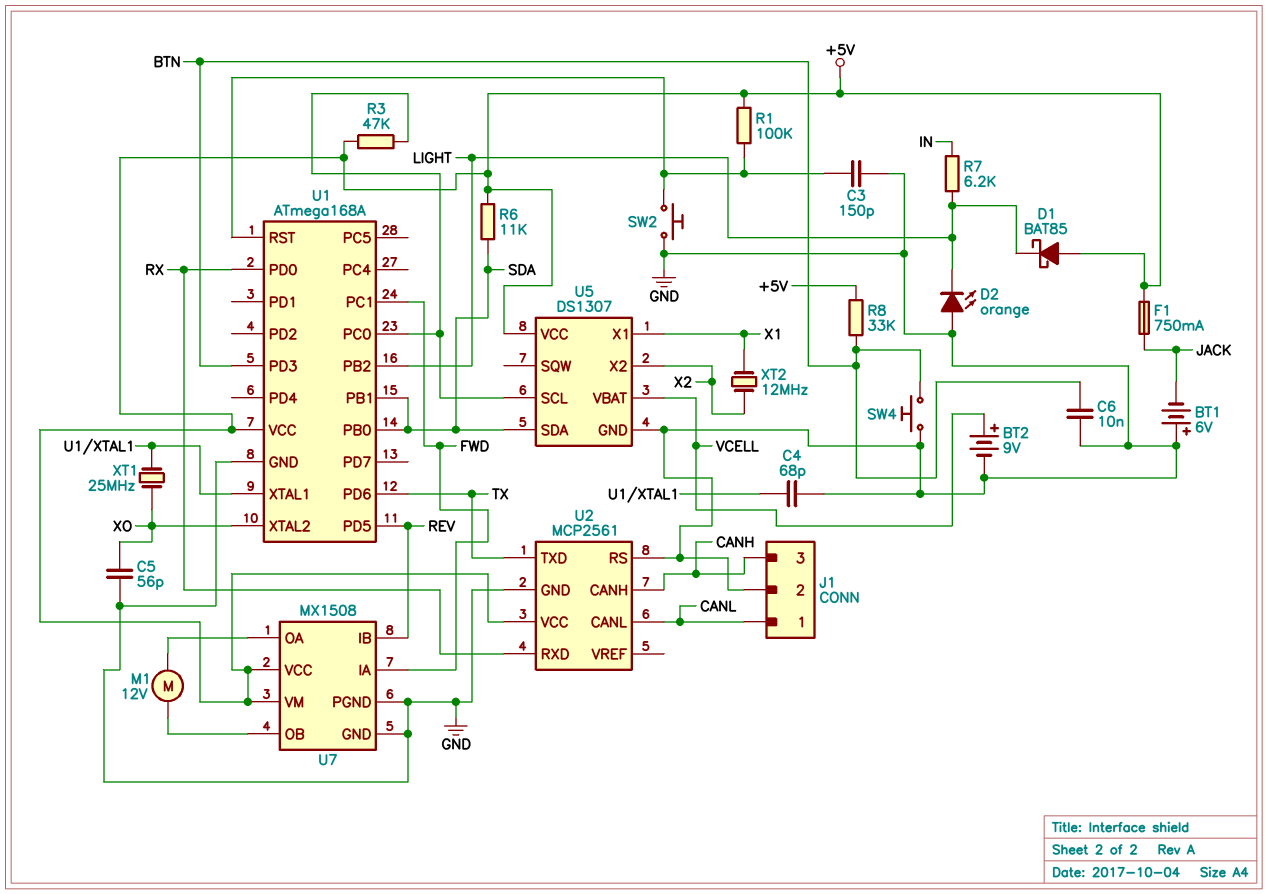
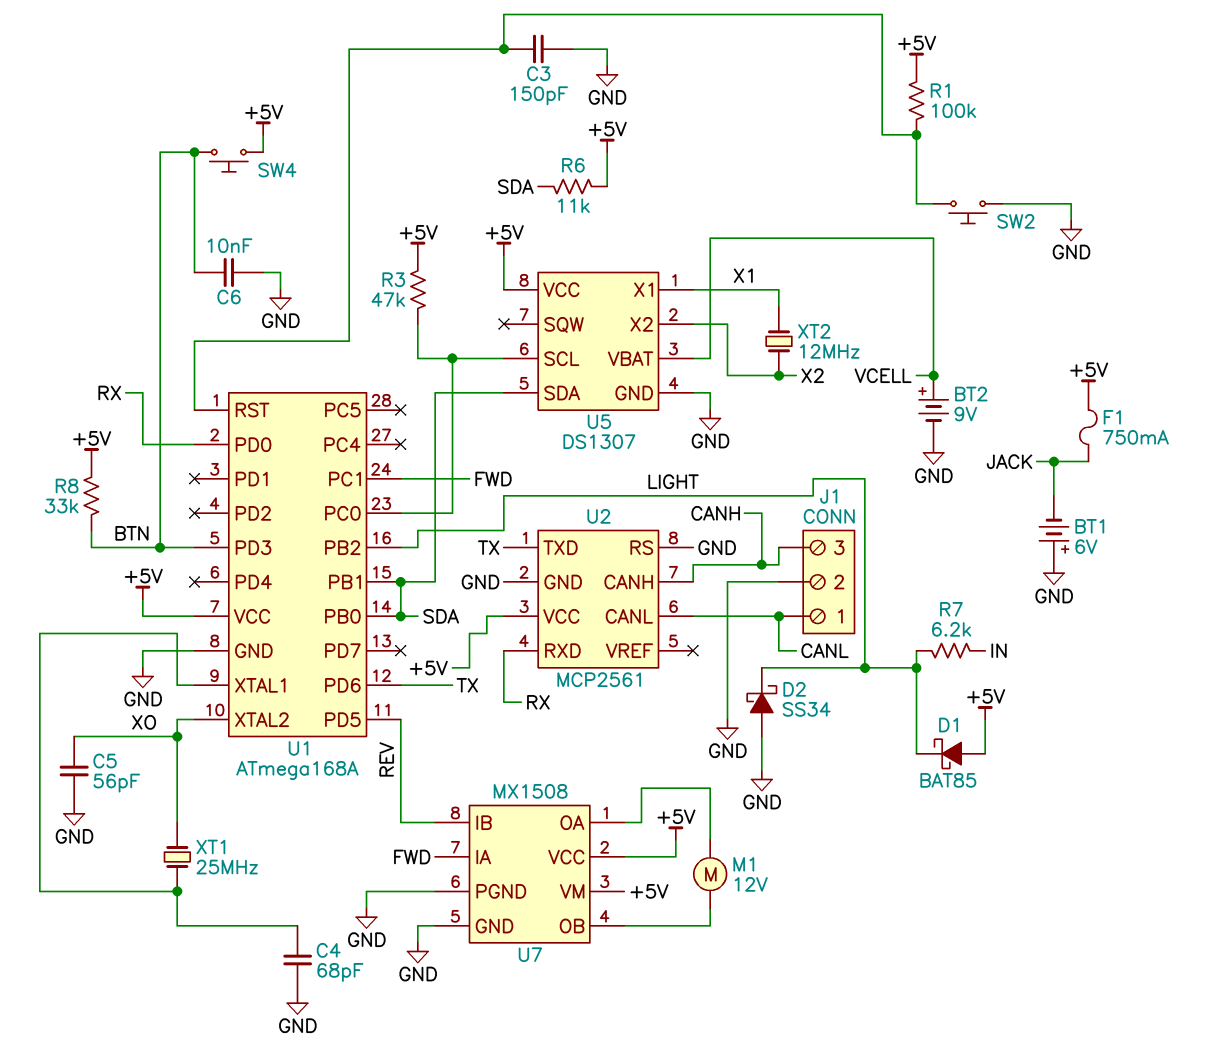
D2: LED orange (A GND, K LIGHT) -> schottky SS34 (A GND, K LIGHT)
SW4: button (BTN, GND) -> button (+5V, BTN)

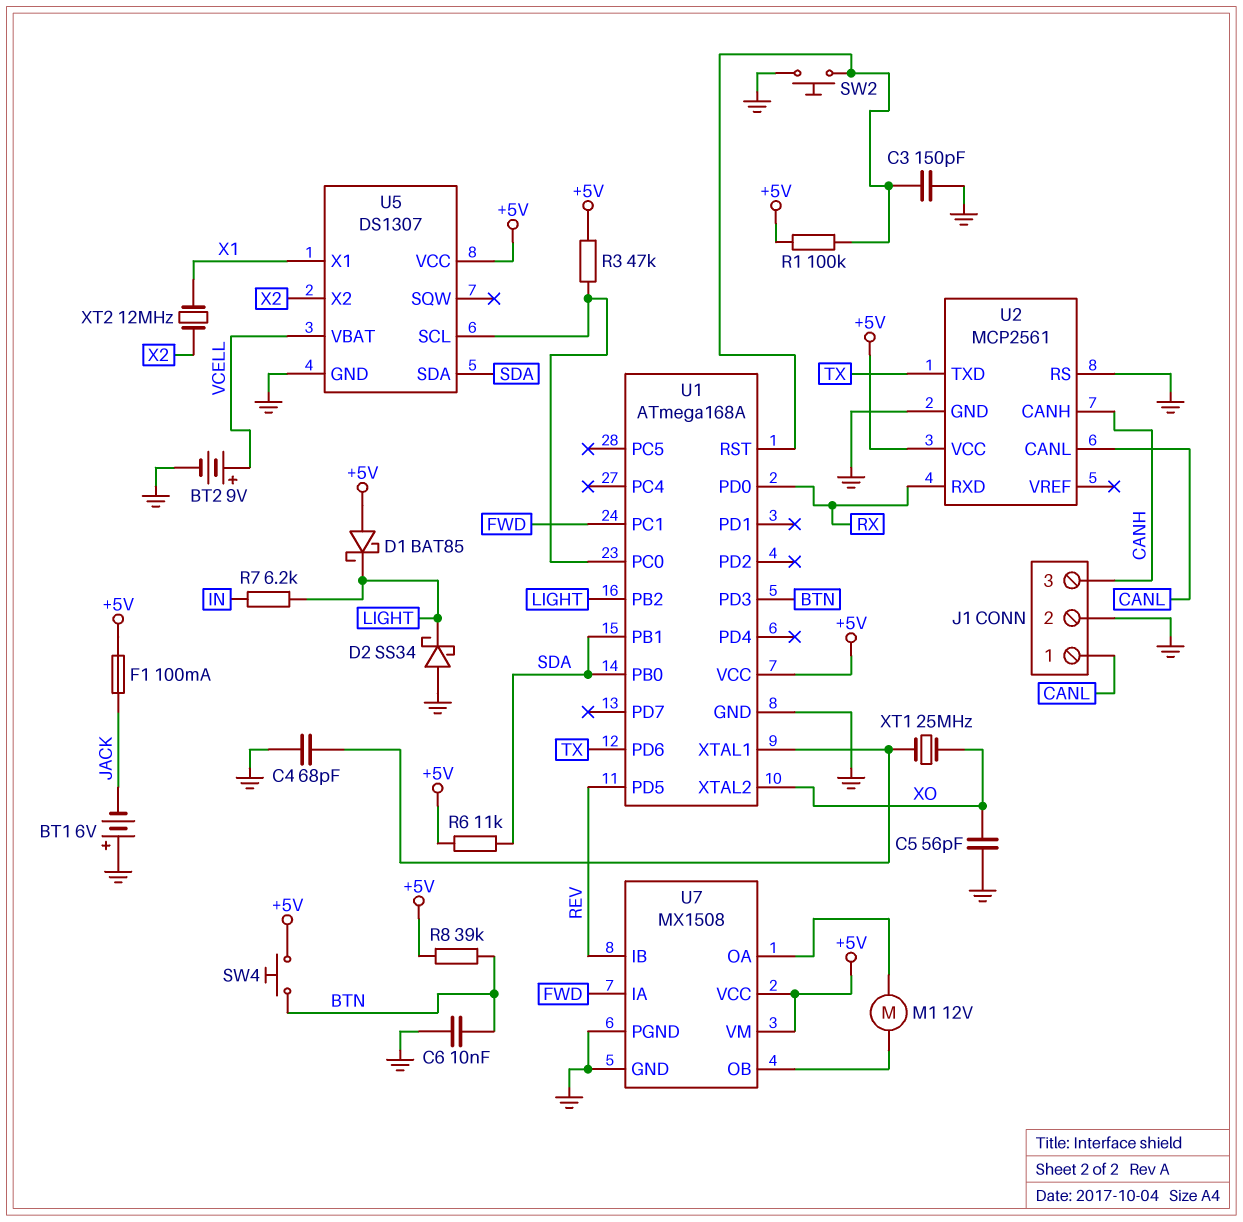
F1: 750mA (+5V, JACK) -> 100mA (+5V, JACK)
R8: 33k (+5V, BTN) -> 39k (+5V, BTN)

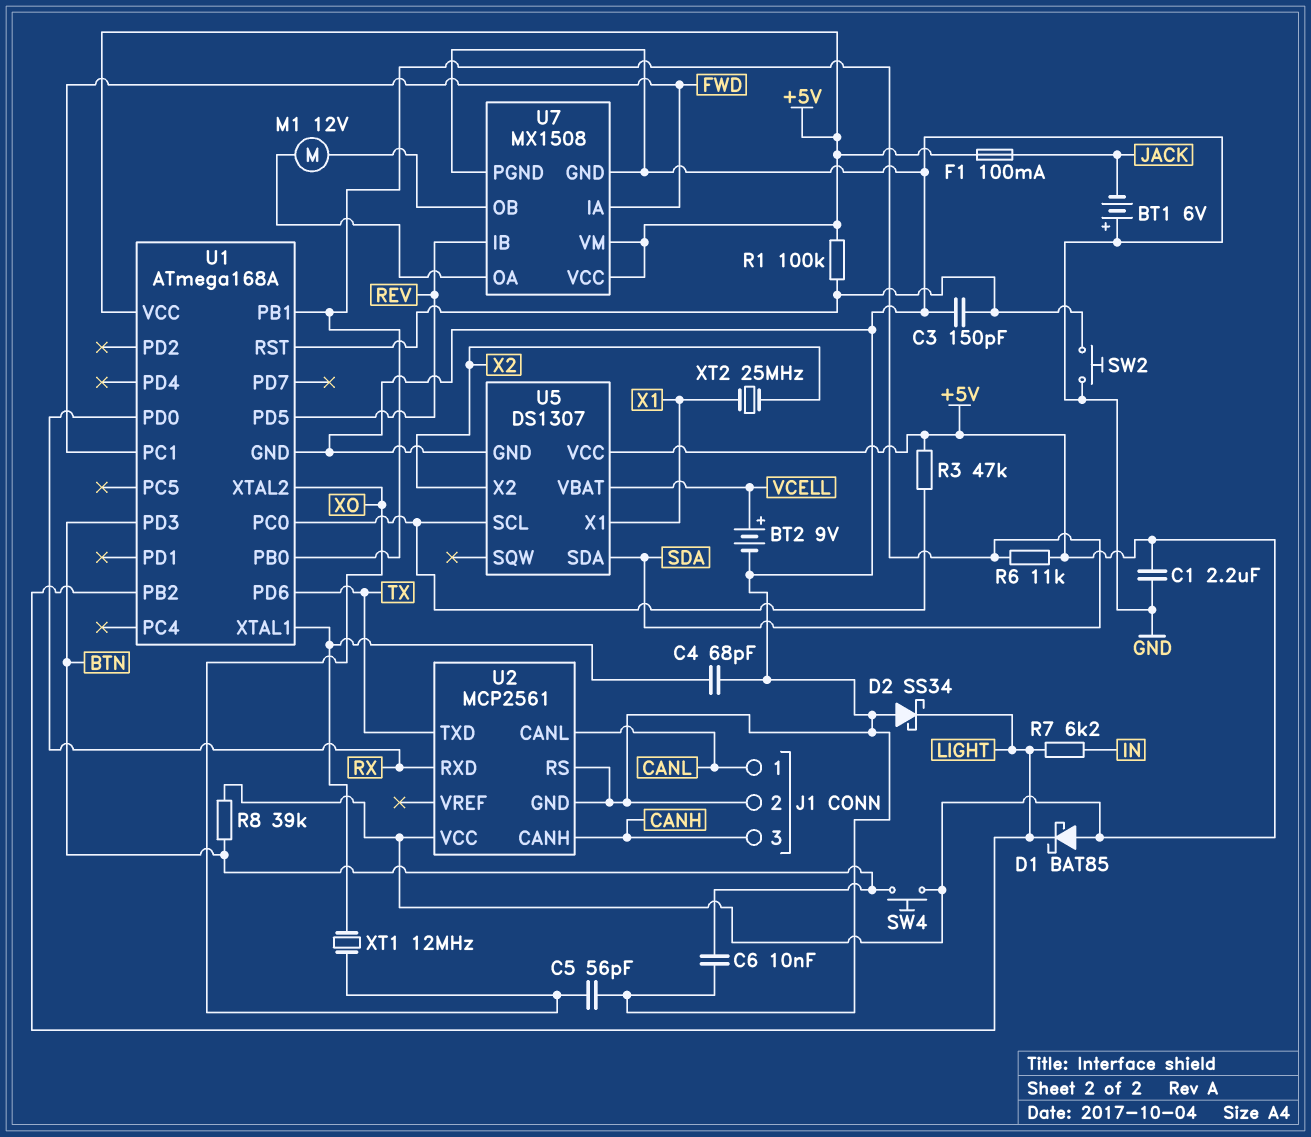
C1: none -> 2.2uF (+5V, GND)
XT1: 25MHz (U1/XTAL1, XO) -> 12MHz (U1/XTAL1, XO)
XT2: 12MHz (X1, X2) -> 25MHz (X1, X2)

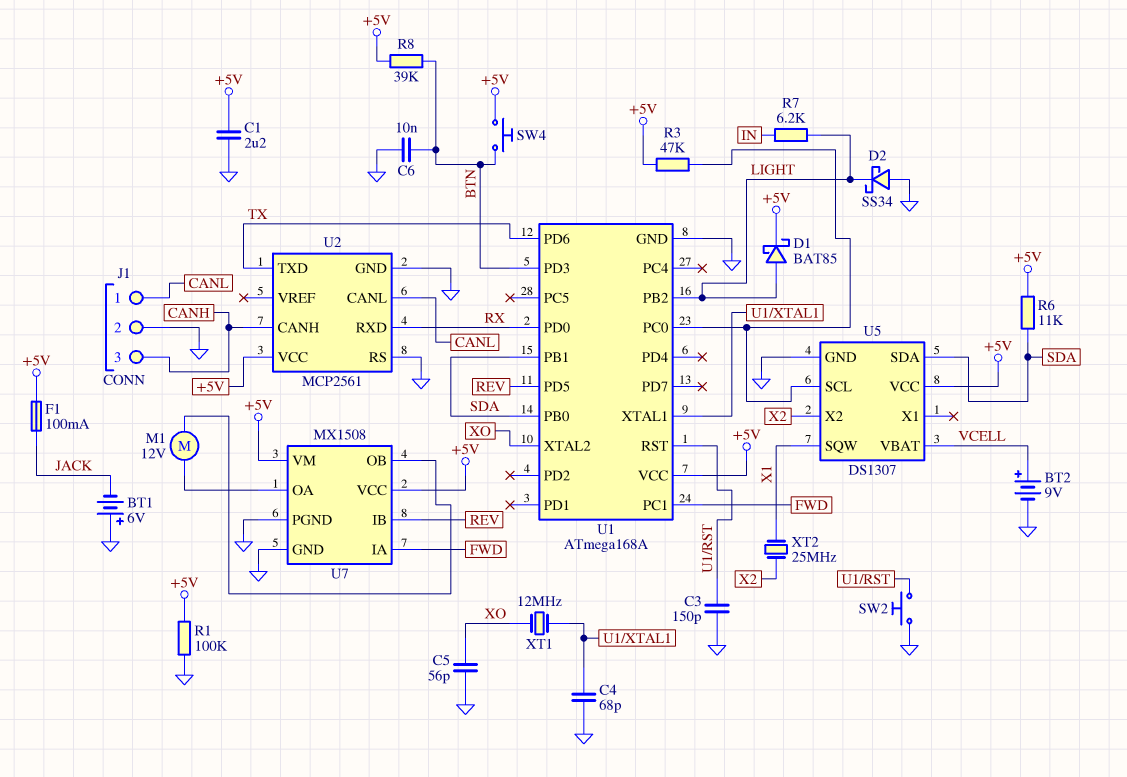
D1: schottky BAT85 (A +5V, K LIGHT) -> schottky BAT85 (A LIGHT, K +5V)
R1: 100k (+5V, U1/RST) -> 100k (+5V, GND)
U5 pin SQW: none -> X1
U5 pin X1: X1 -> none

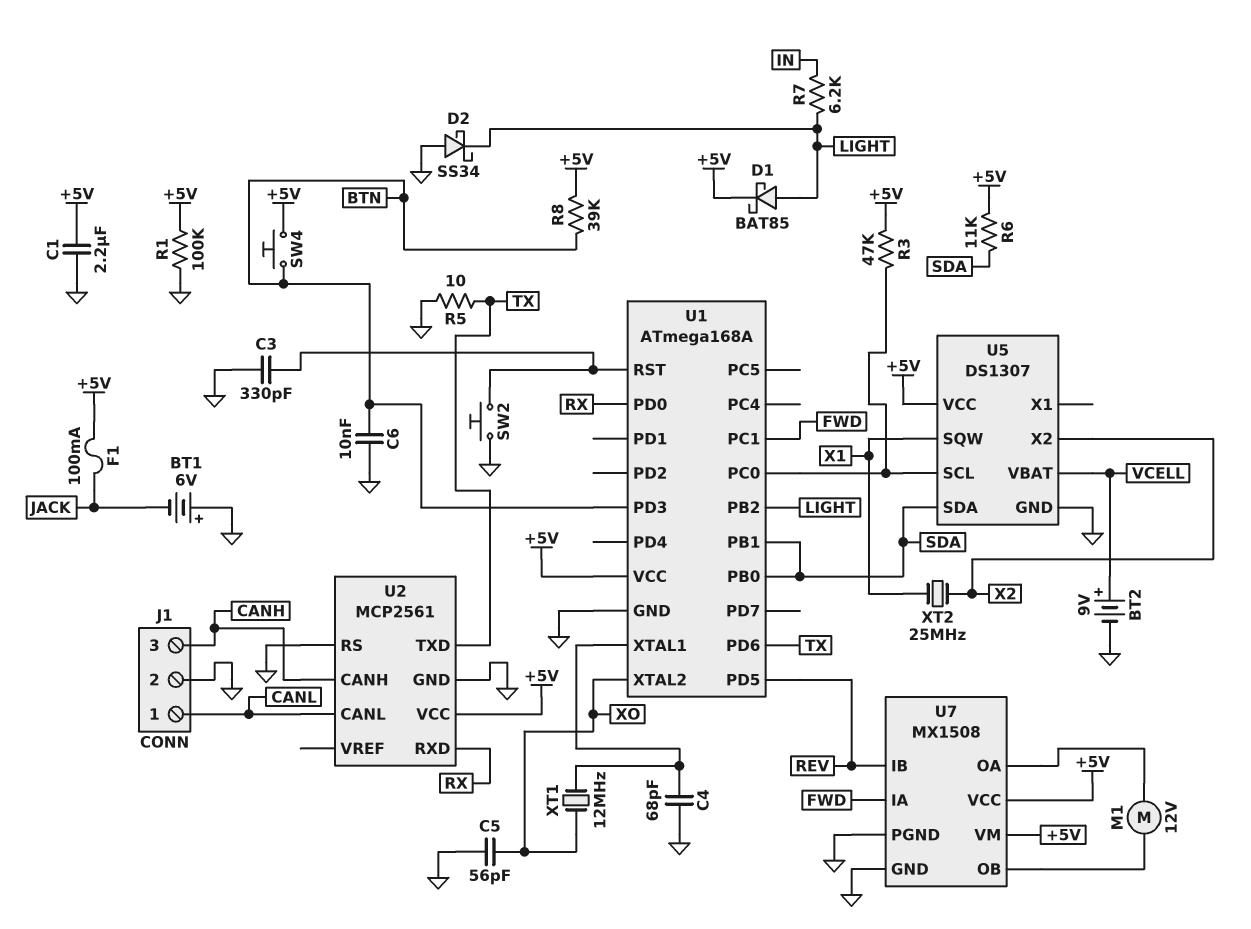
C3: 150pF (GND, U1/RST) -> 330pF (GND, U1/RST)
R5: none -> 10 (GND, TX)

